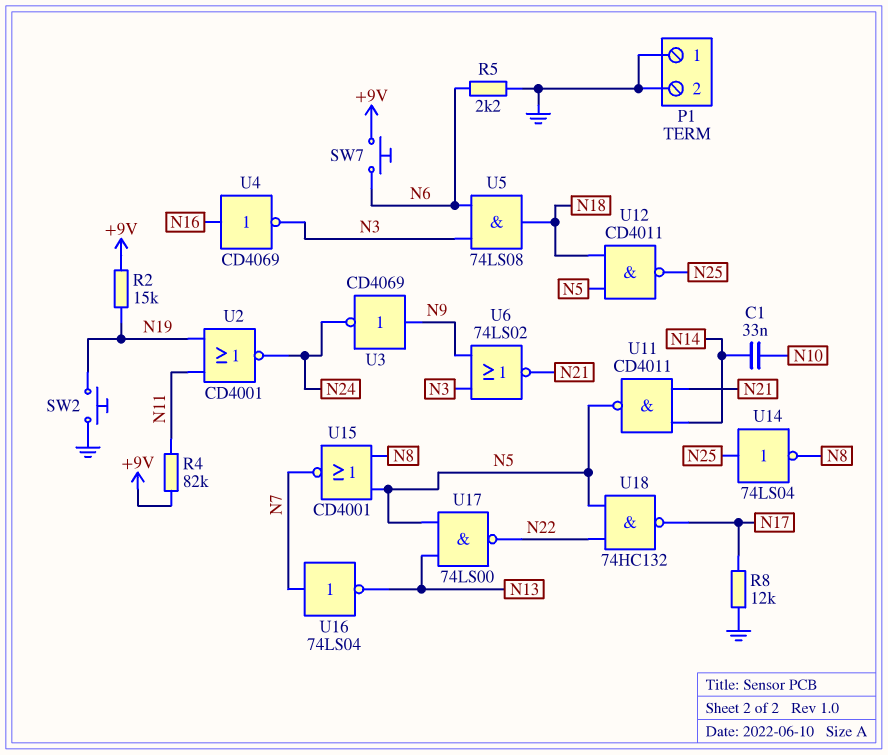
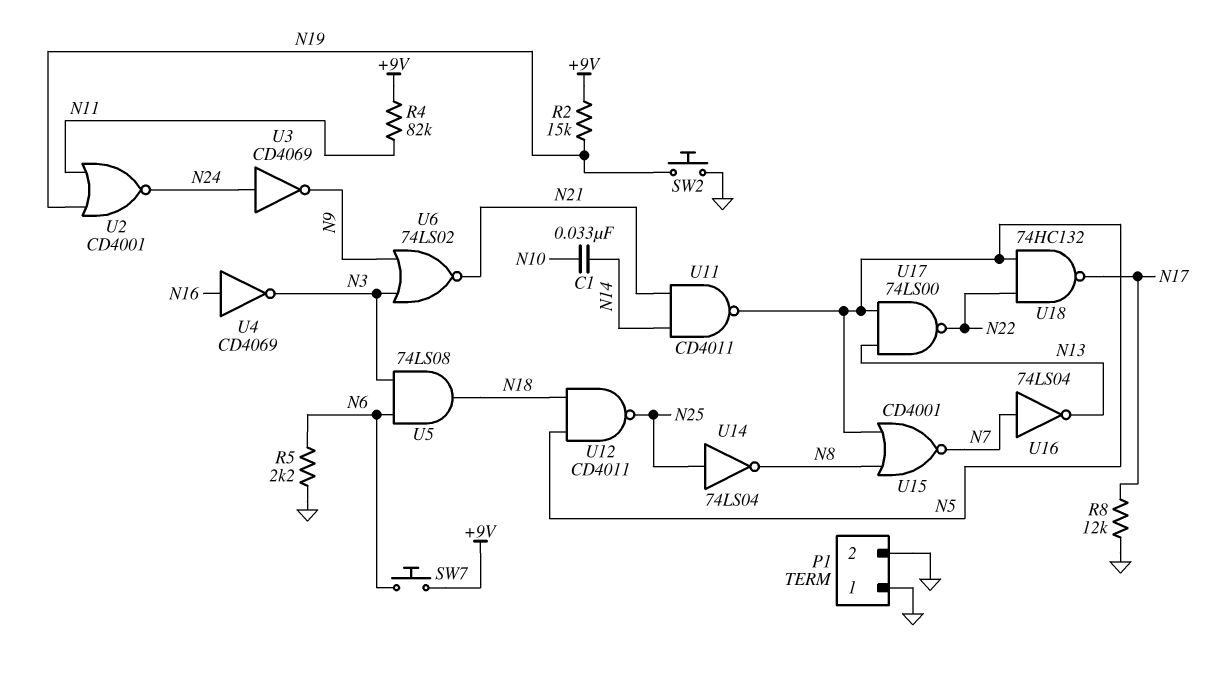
U3: NOT CD4069 (in N9, out N24) -> NOT CD4069 (in N24, out N9)

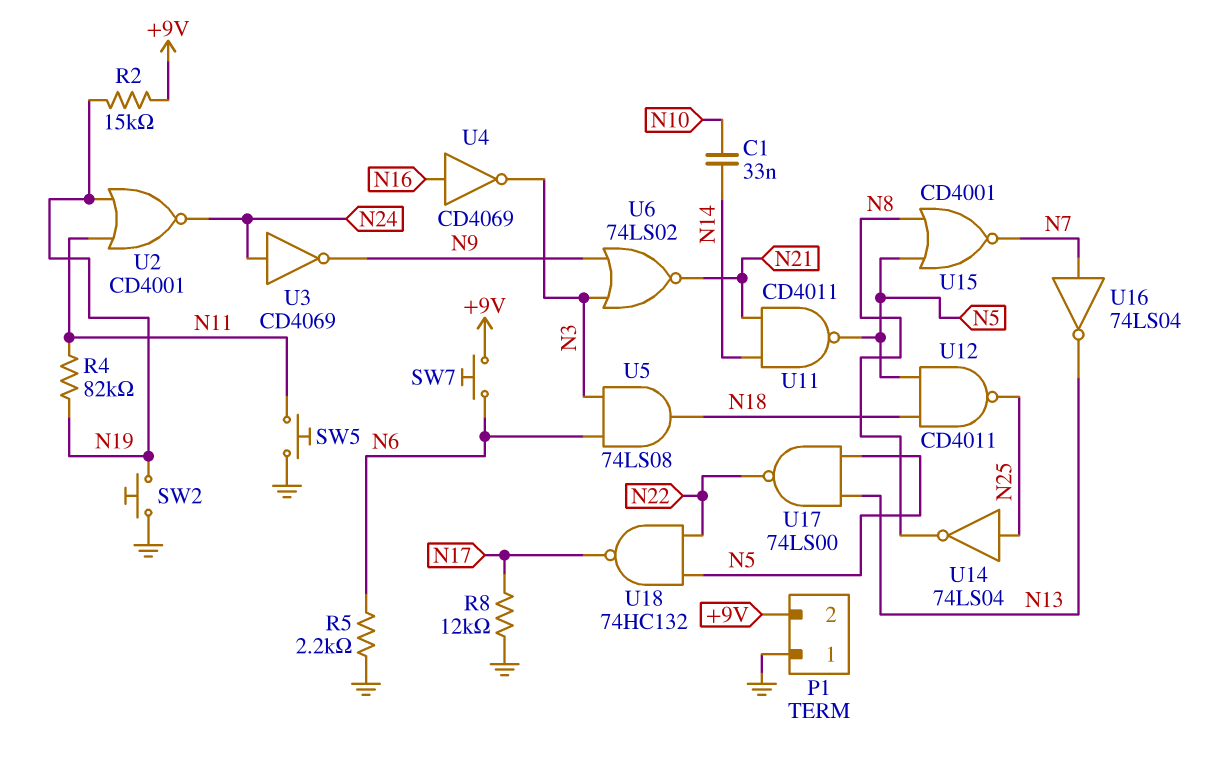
P1 pin 2: GND -> +9V
R4: 82k (+9V, N11) -> 82k (N11, N19)
SW5: none -> button (GND, N11)

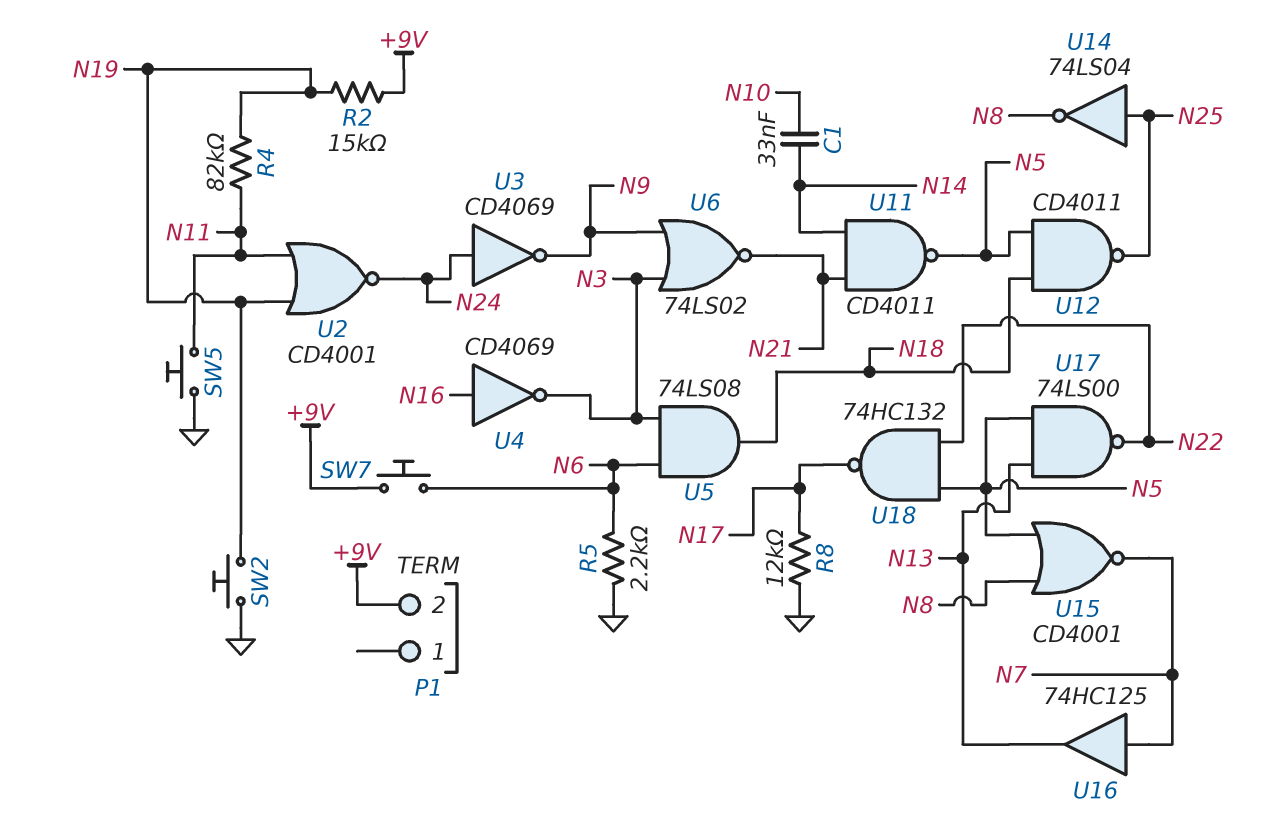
P1 pin 1: GND -> none
U16: NOT 74LS04 (in N7, out N13) -> buffer 74HC125 (in N7, out N13)

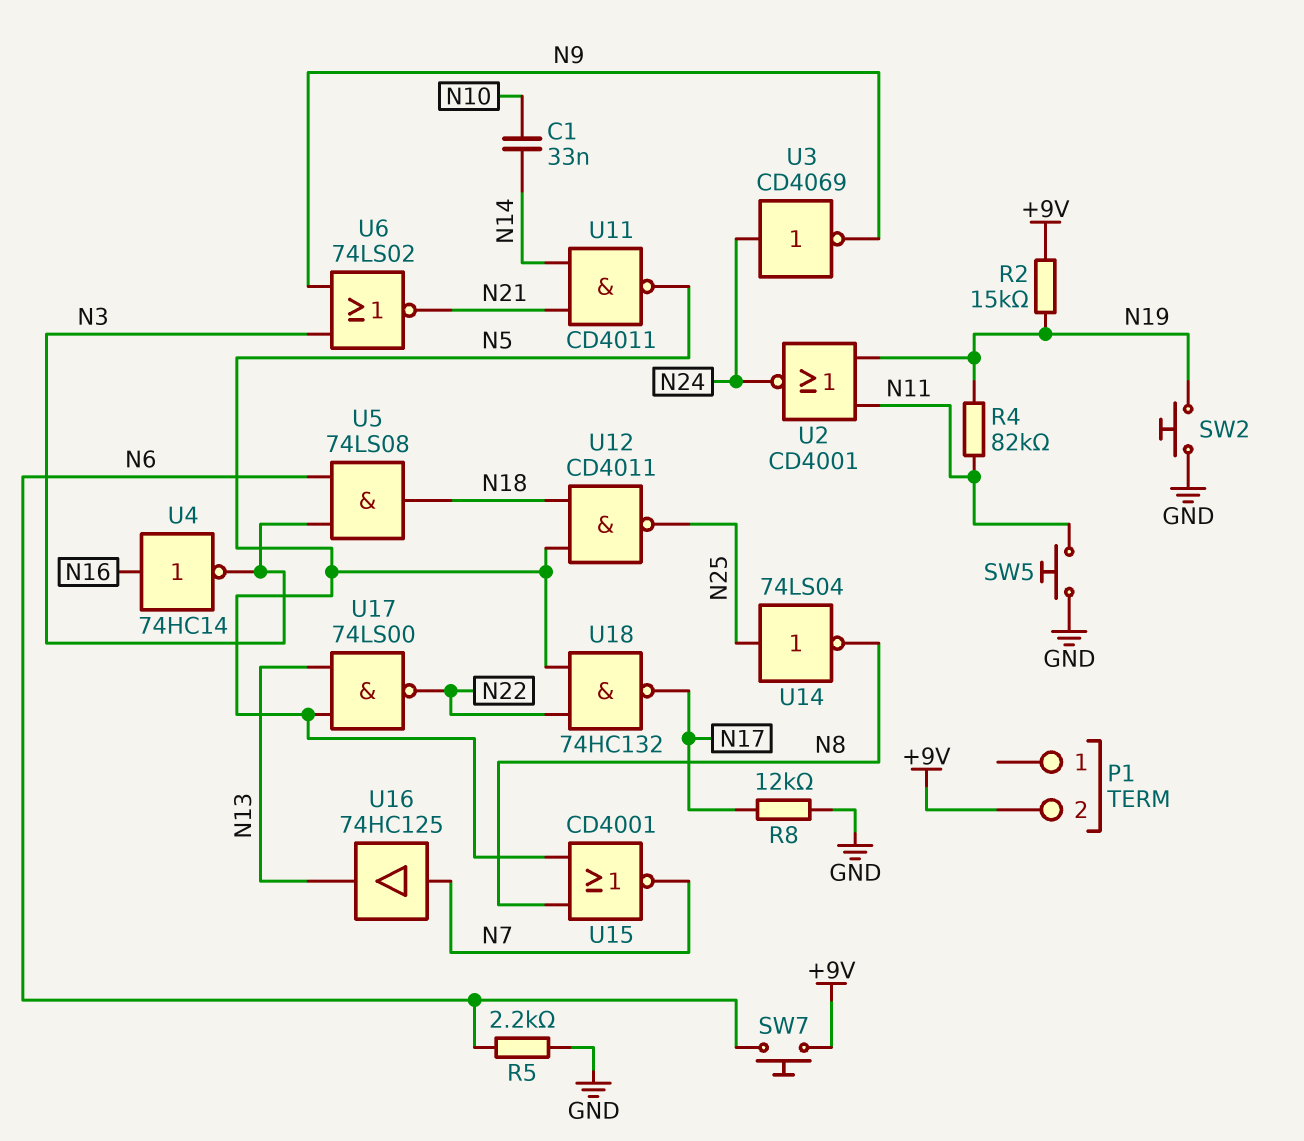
U4: NOT CD4069 (in N16, out N3) -> NOT 74HC14 (in N16, out N3)

